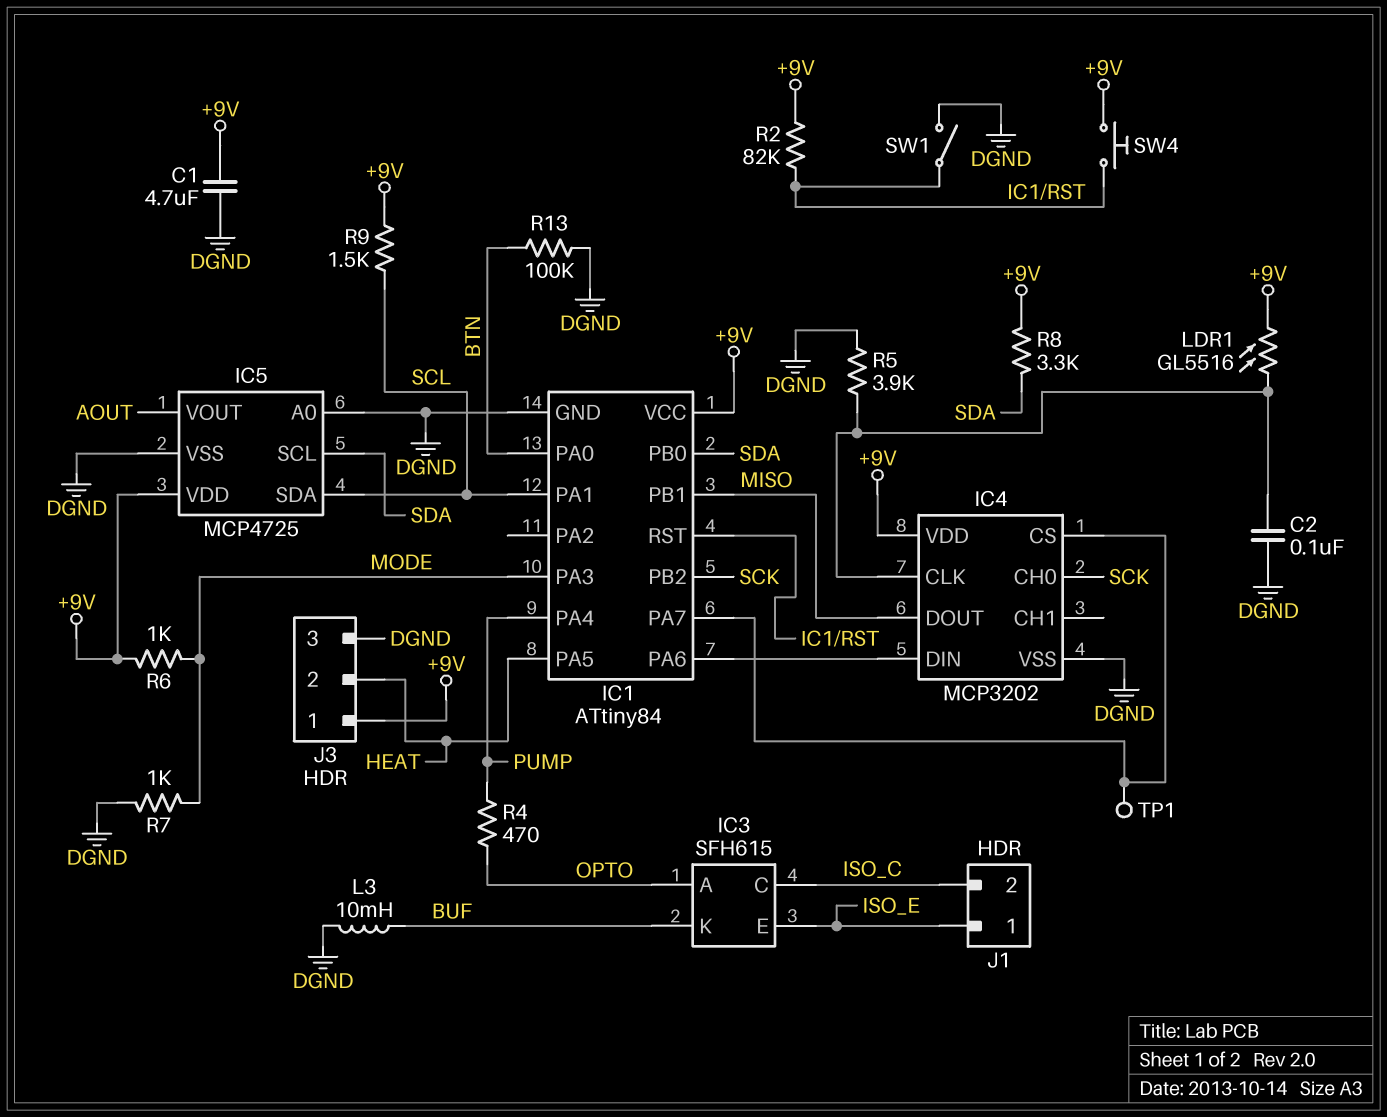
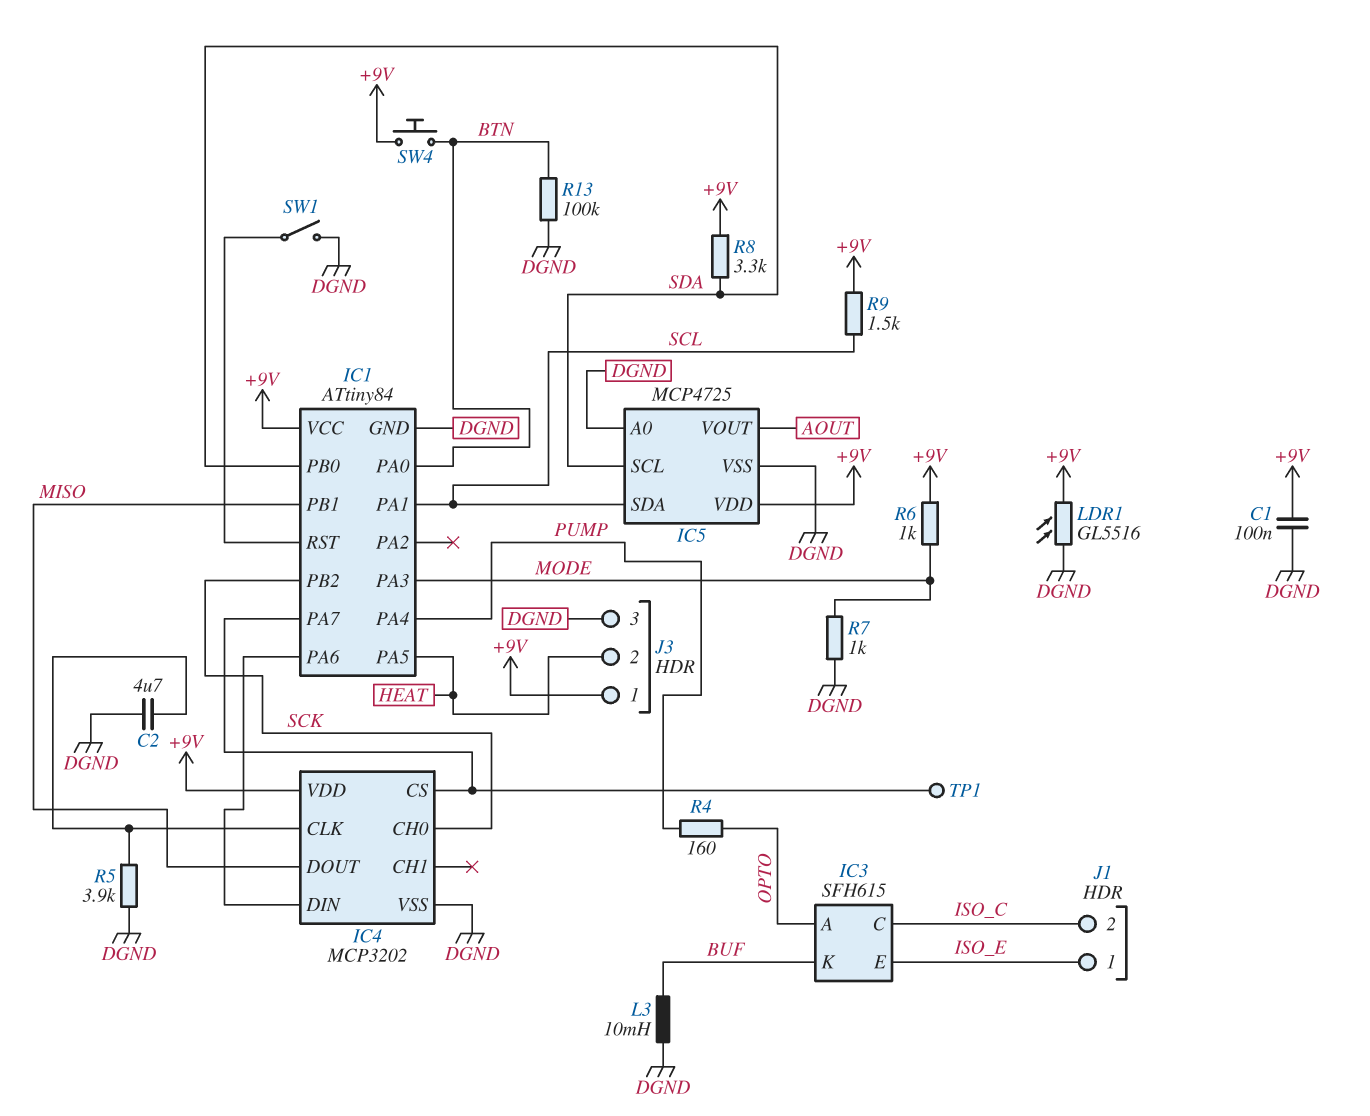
C1: 4.7uF (+9V, DGND) -> 100nF (+9V, DGND)
C2: 100nF (DGND, IC4/CLK) -> 4.7uF (DGND, IC4/CLK)
LDR1: GL5516 (+9V, IC4/CLK) -> GL5516 (+9V, DGND)
R2: 82k (+9V, IC1/RST) -> none
R4: 470 (OPTO, PUMP) -> 160 (OPTO, PUMP)
SW4: button (+9V, IC1/RST) -> button (+9V, BTN)

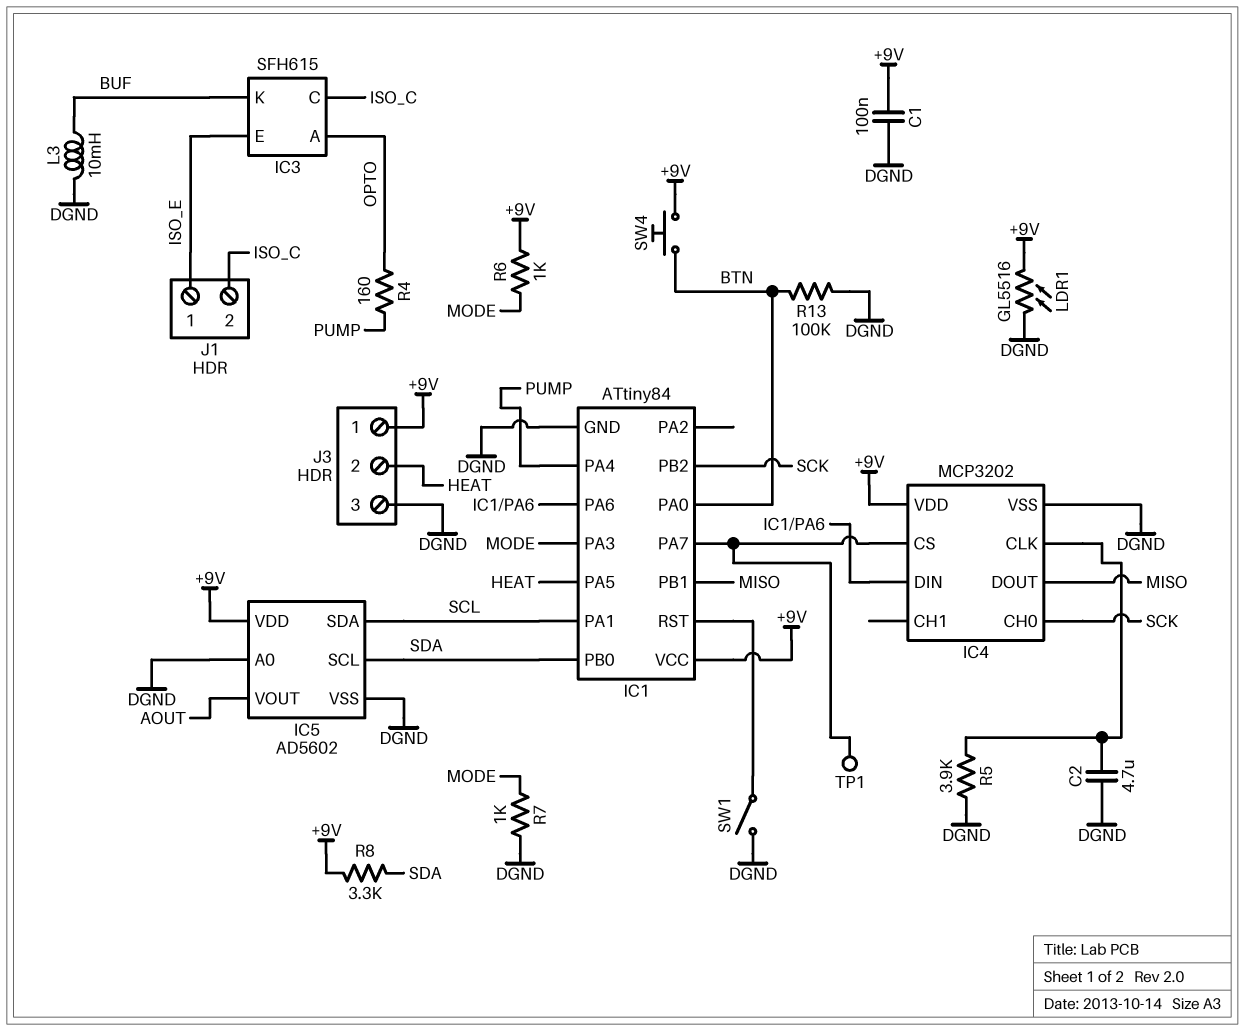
IC5: MCP4725 -> AD5602
R9: 1.5k (+9V, SCL) -> none

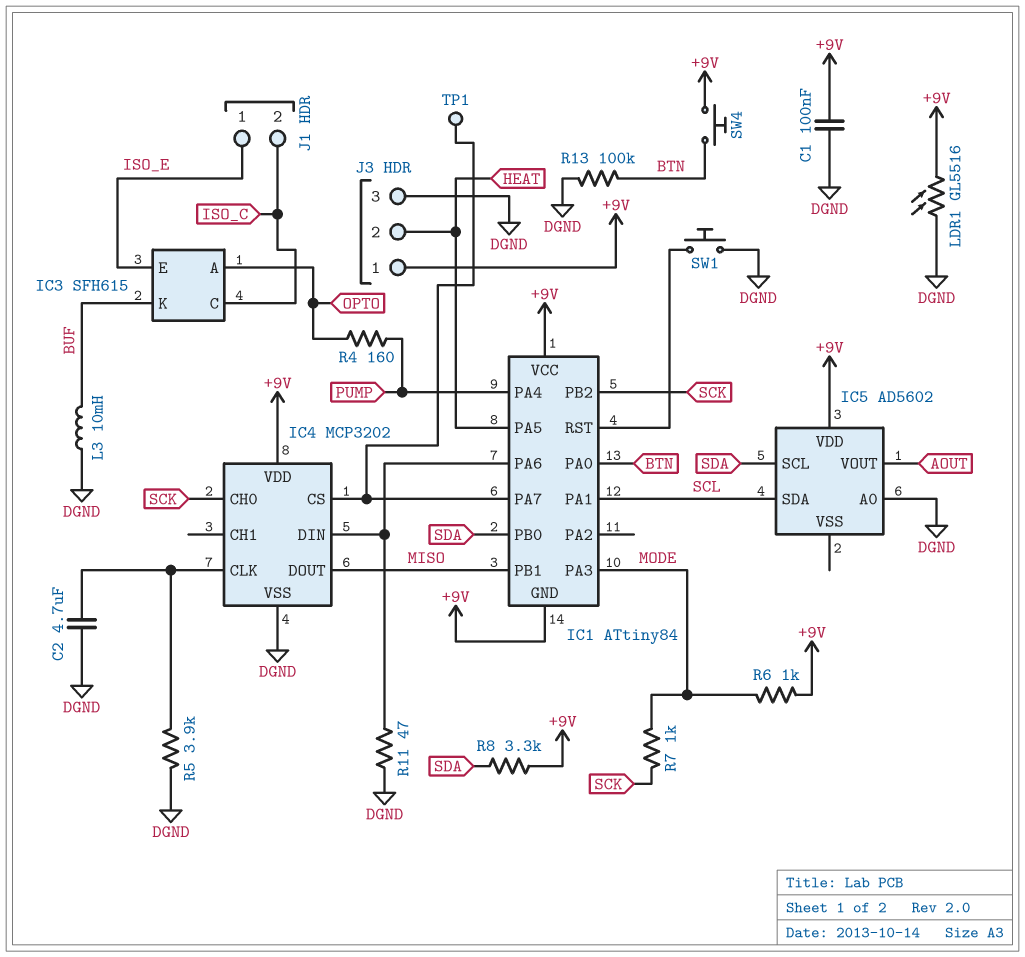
IC1 pin GND: DGND -> +9V
IC5 pin VSS: DGND -> none
R7: 1k (DGND, MODE) -> 1k (MODE, SCK)
R11: none -> 47 (DGND, IC1/PA6)
SW1: switch (DGND, IC1/RST) -> button (DGND, IC1/RST)

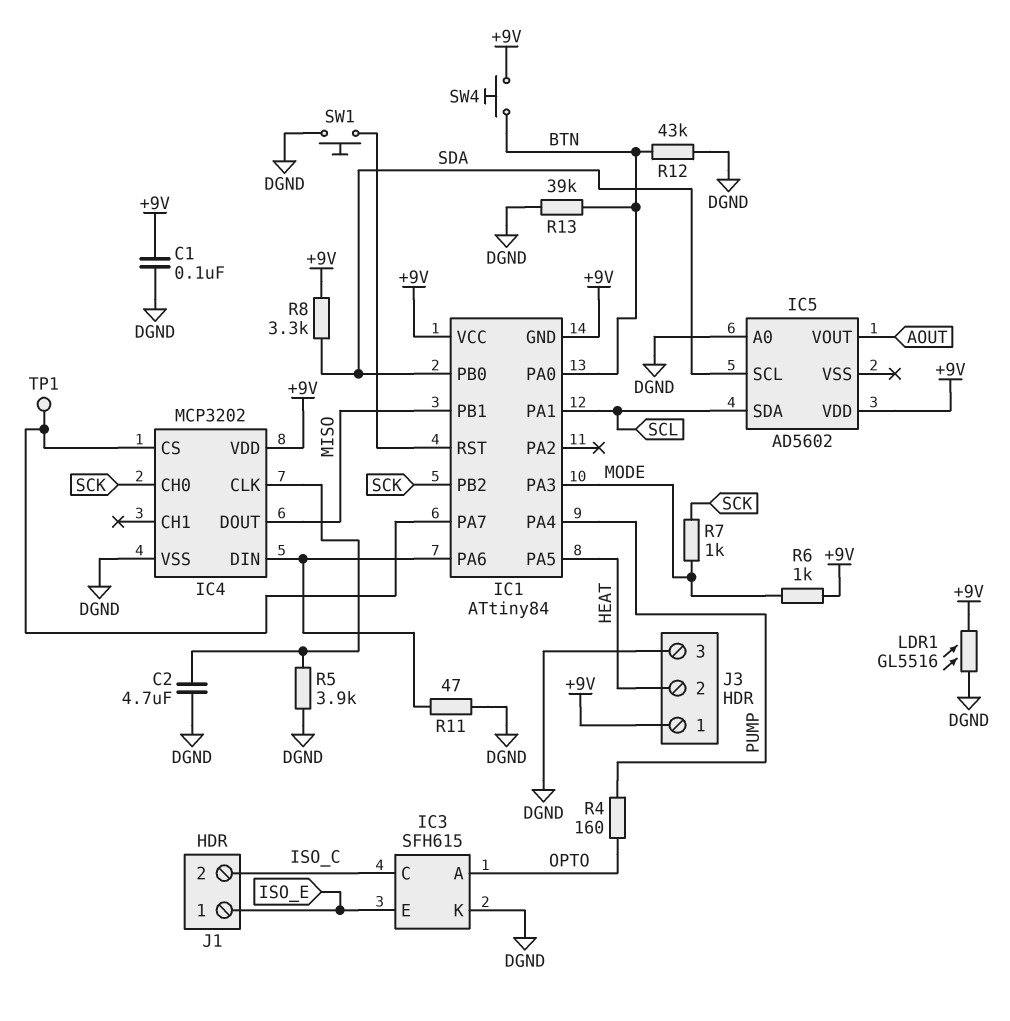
IC3 pin K: BUF -> DGND
L3: 10mH (BUF, DGND) -> none
R12: none -> 43k (BTN, DGND)
R13: 100k (BTN, DGND) -> 39k (BTN, DGND)

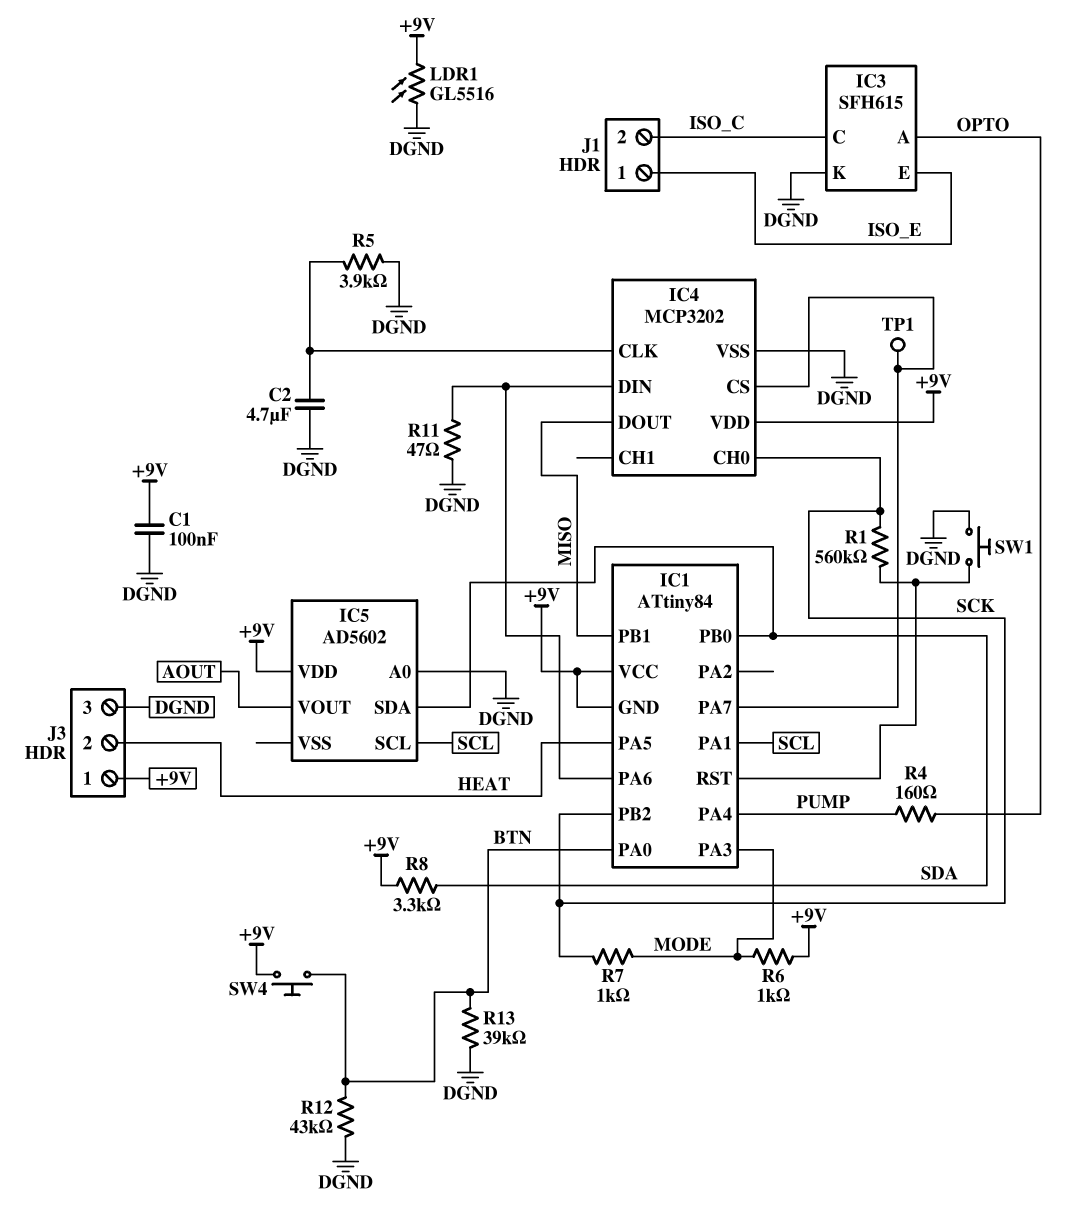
IC5 pin SCL: SDA -> SCL
IC5 pin SDA: SCL -> SDA
R1: none -> 560k (IC1/RST, SCK)

